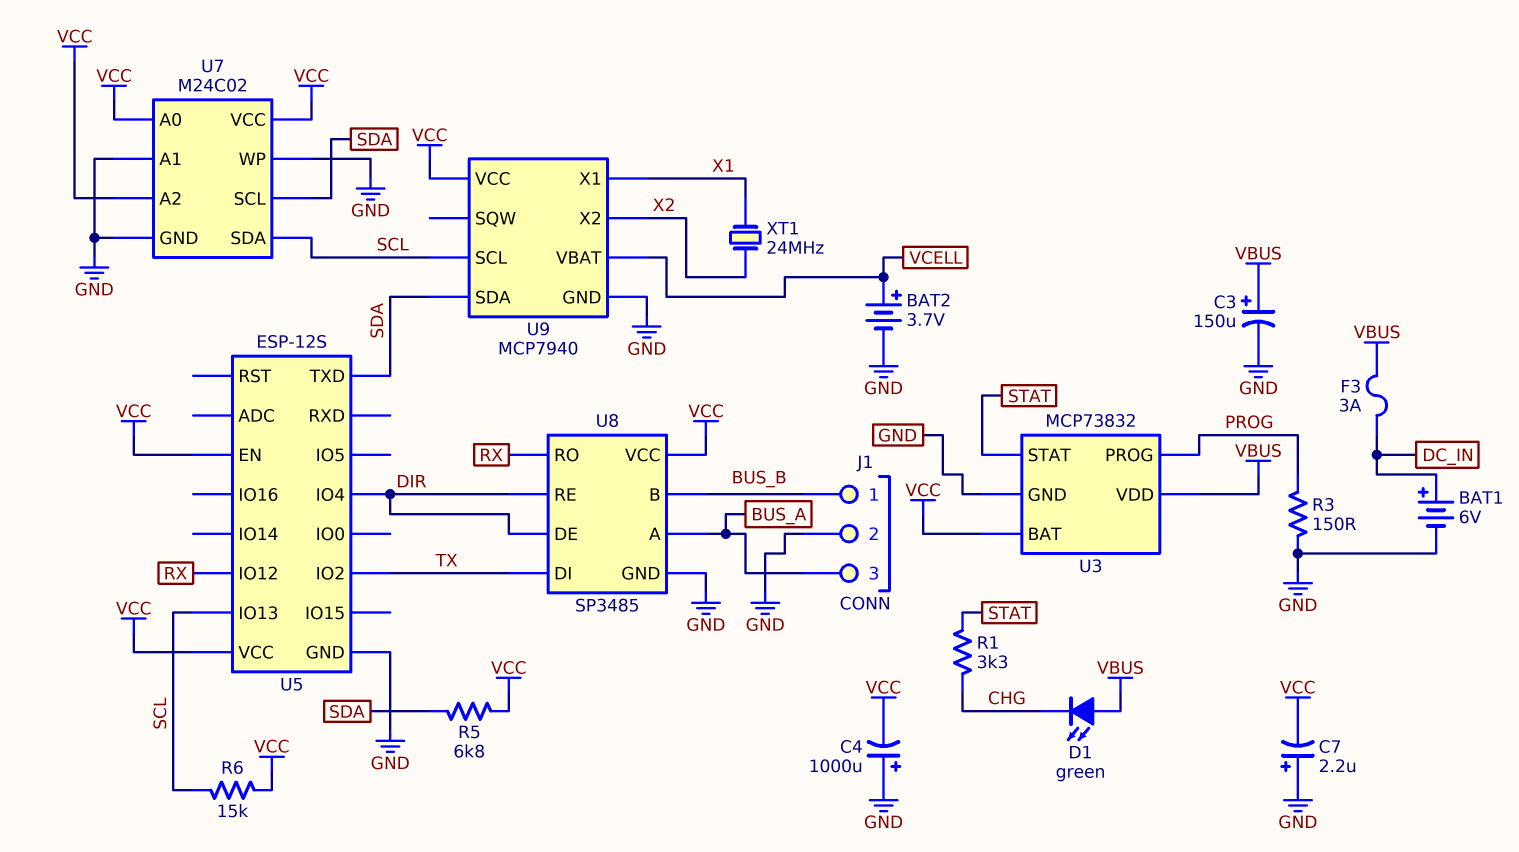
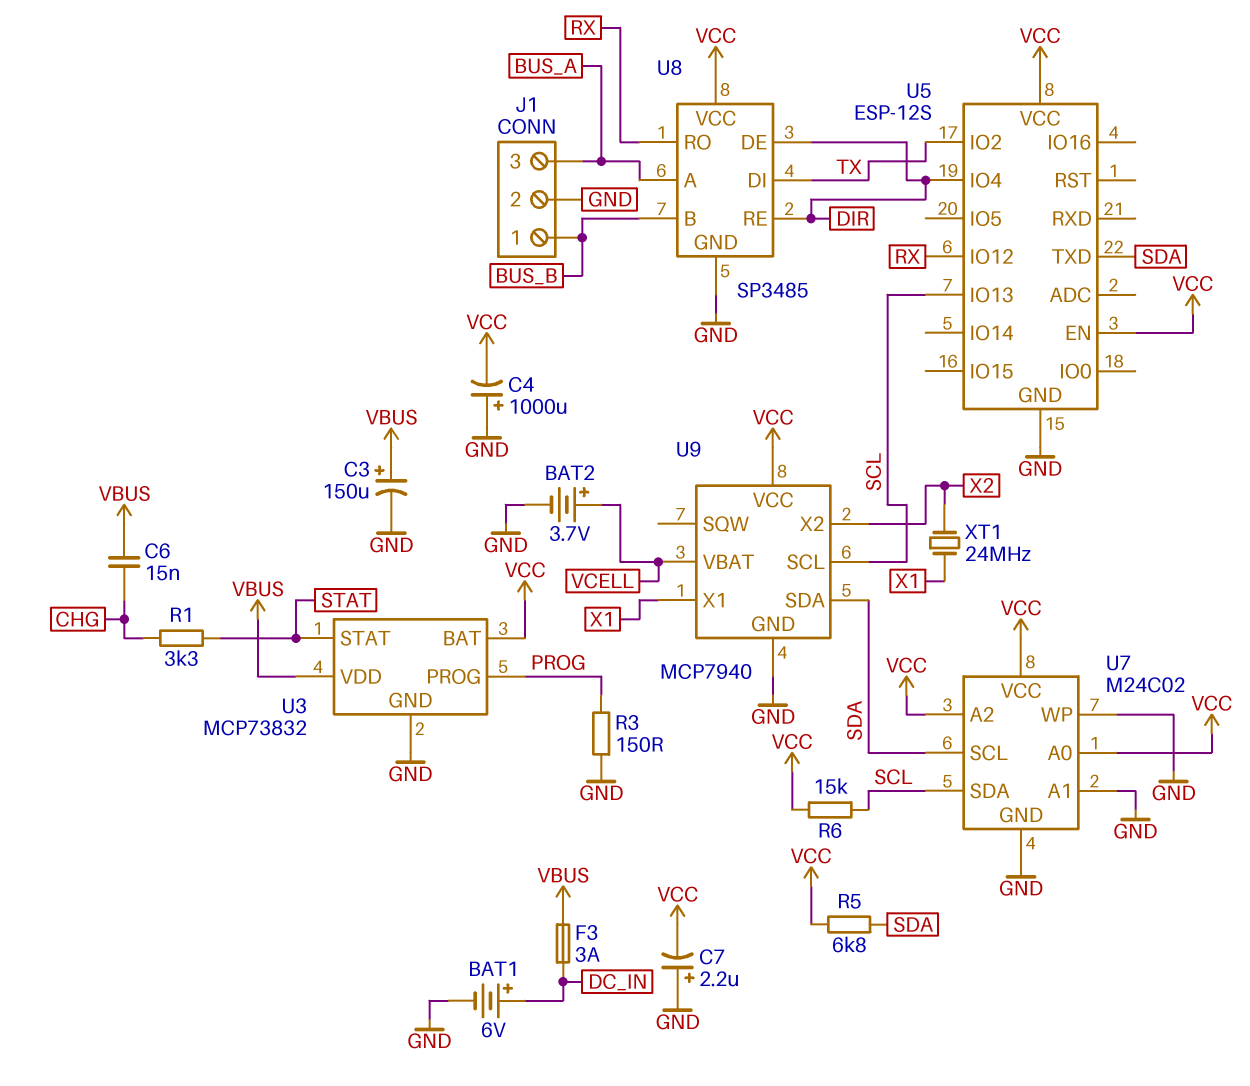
C6: none -> 15nF (CHG, VBUS)
D1: LED green (A VBUS, K CHG) -> none

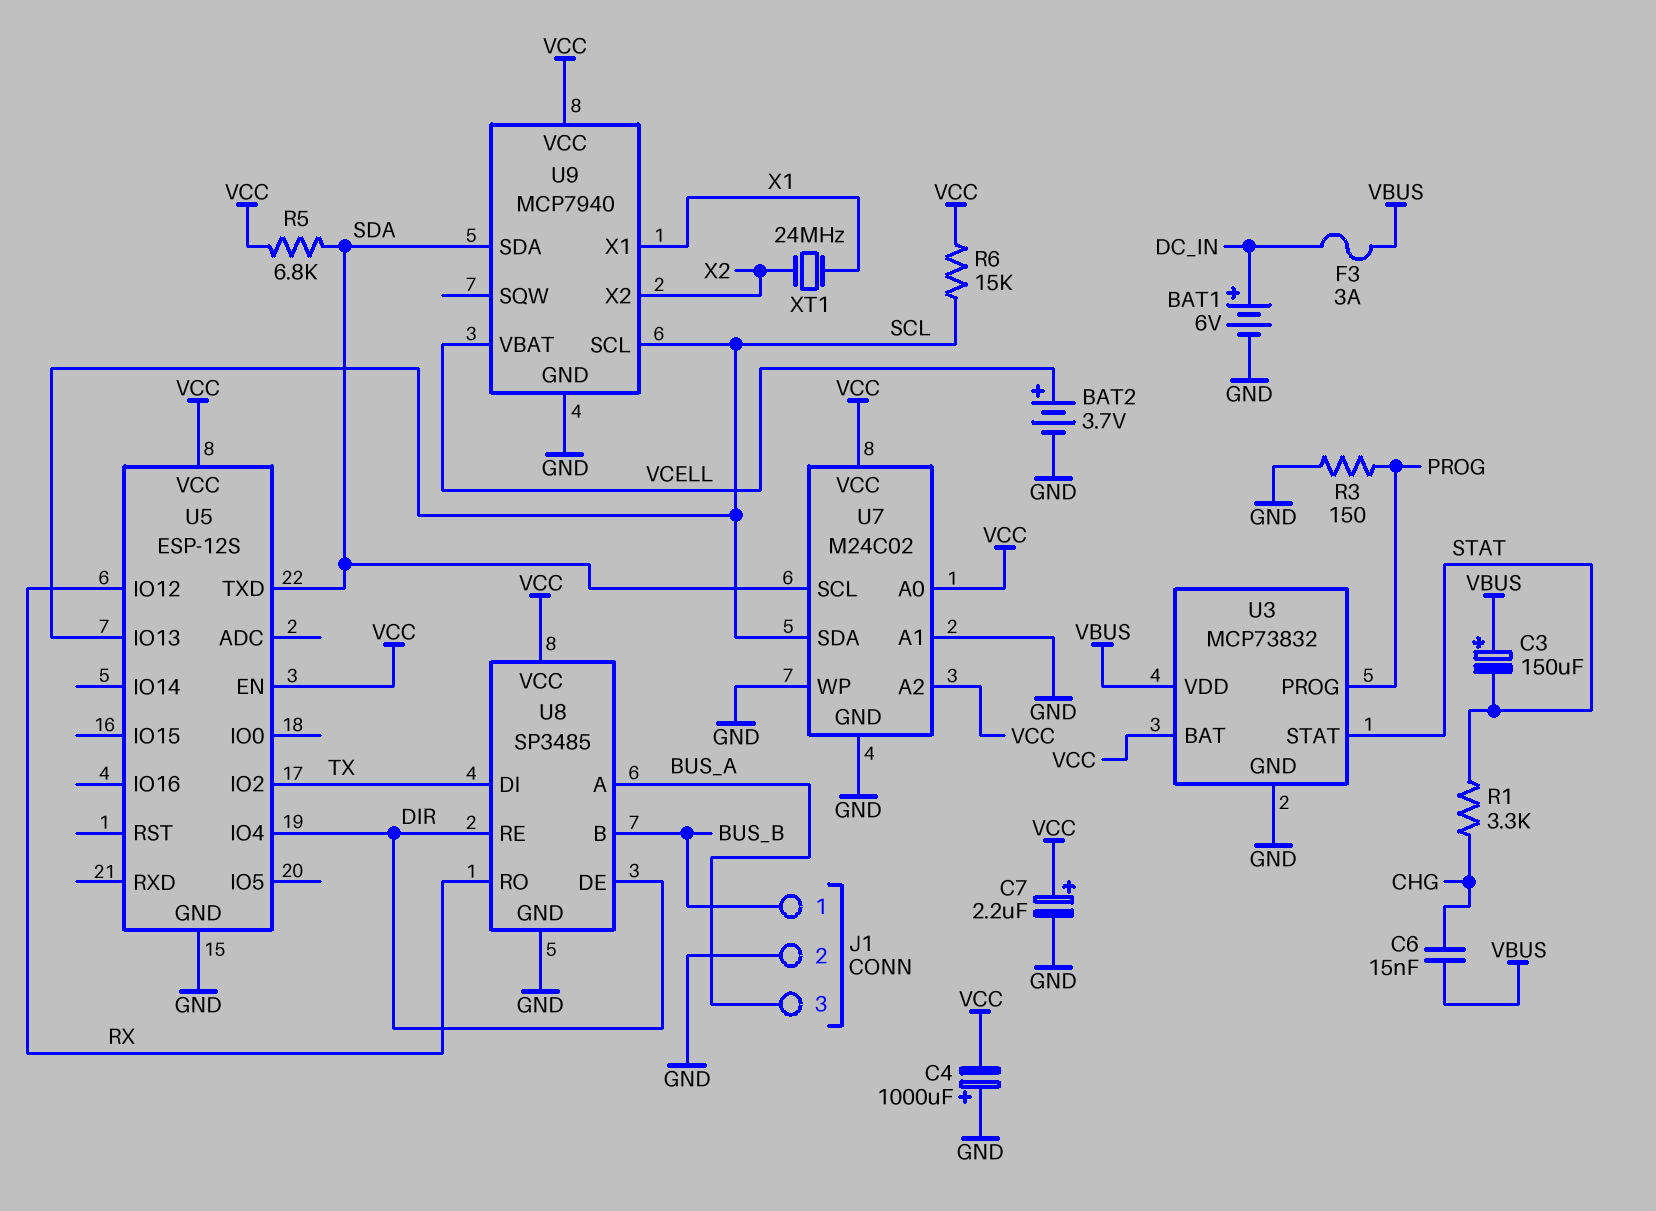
C3: 150uF (plus VBUS, minus GND) -> 150uF (plus VBUS, minus STAT)
C7: 2.2uF (plus GND, minus VCC) -> 2.2uF (plus VCC, minus GND)

